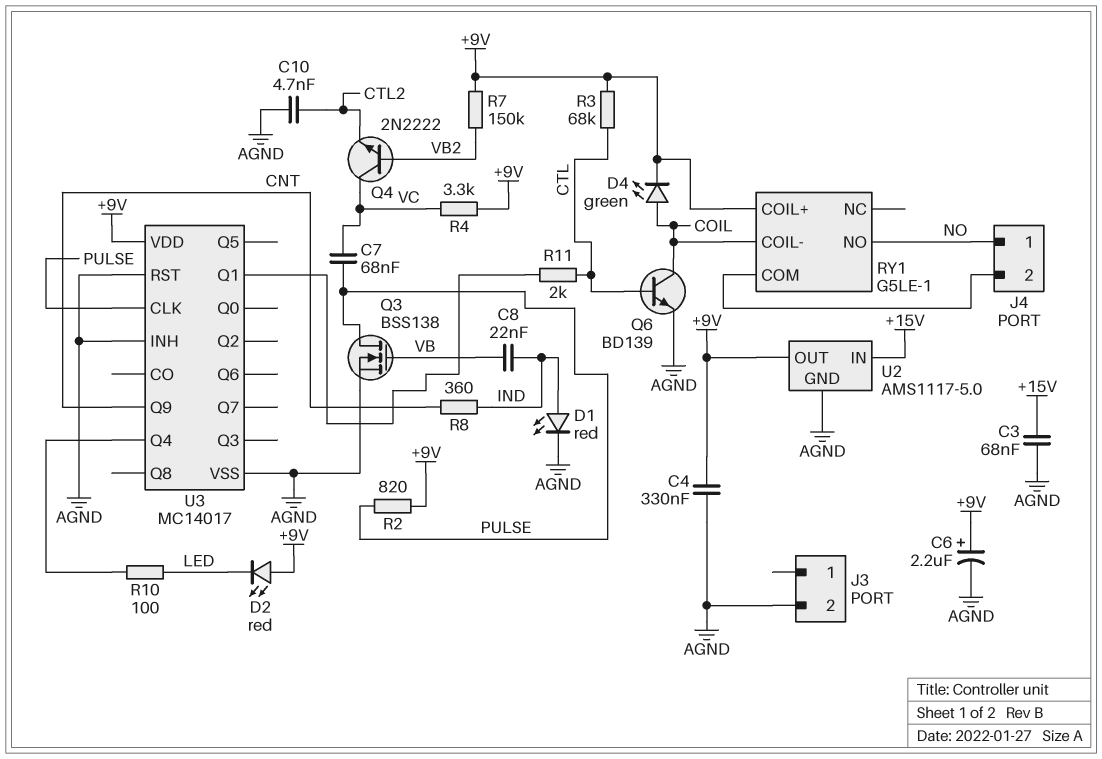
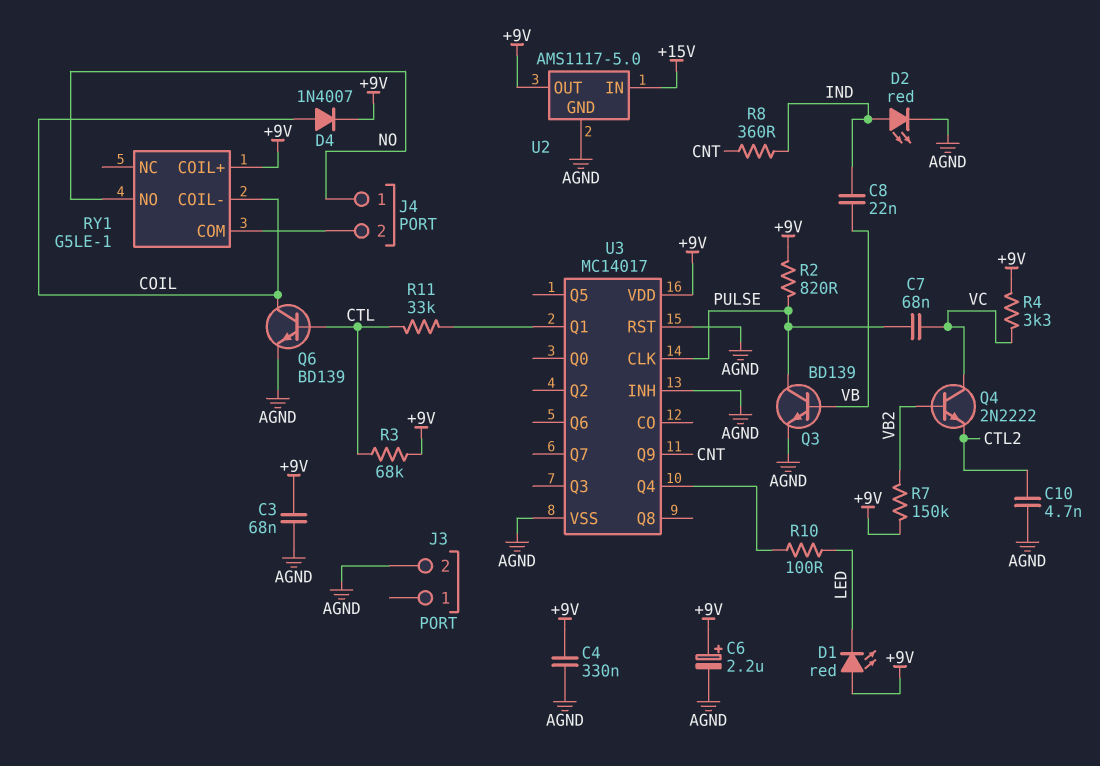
C3: 68nF (+15V, AGND) -> 68nF (+9V, AGND)
D1: LED red (A IND, K AGND) -> LED red (A +9V, K LED)
D2: LED red (A +9V, K LED) -> LED red (A IND, K AGND)
D4: LED green (A COIL, K +9V) -> diode 1N4007 (A COIL, K +9V)
Q3: NMOS BSS138 (G VB, D PULSE, S AGND) -> NPN BD139 (B VB, C PULSE, E AGND)
R11: 2k (CTL, U3/Q1) -> 33k (CTL, U3/Q1)

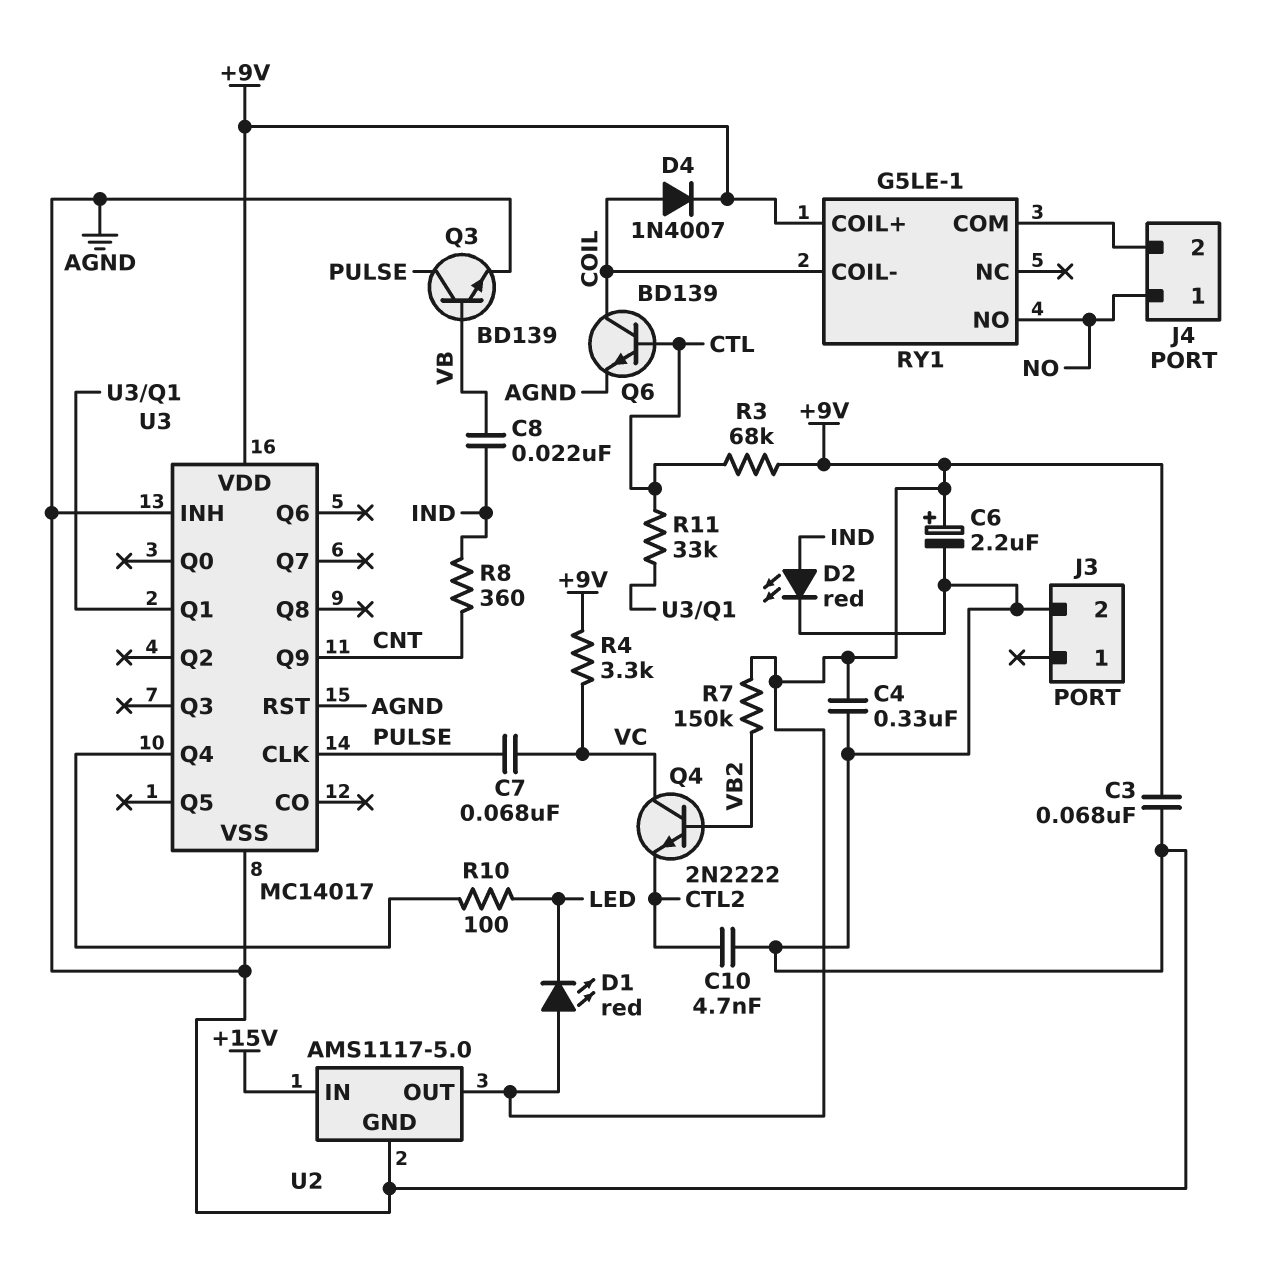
R2: 820 (+9V, PULSE) -> none

